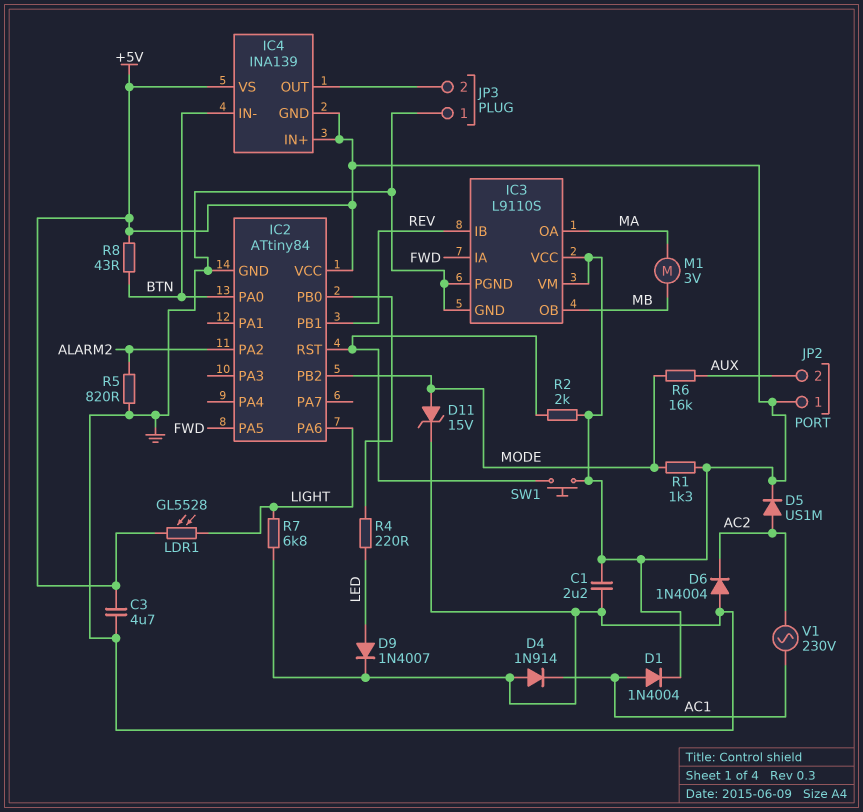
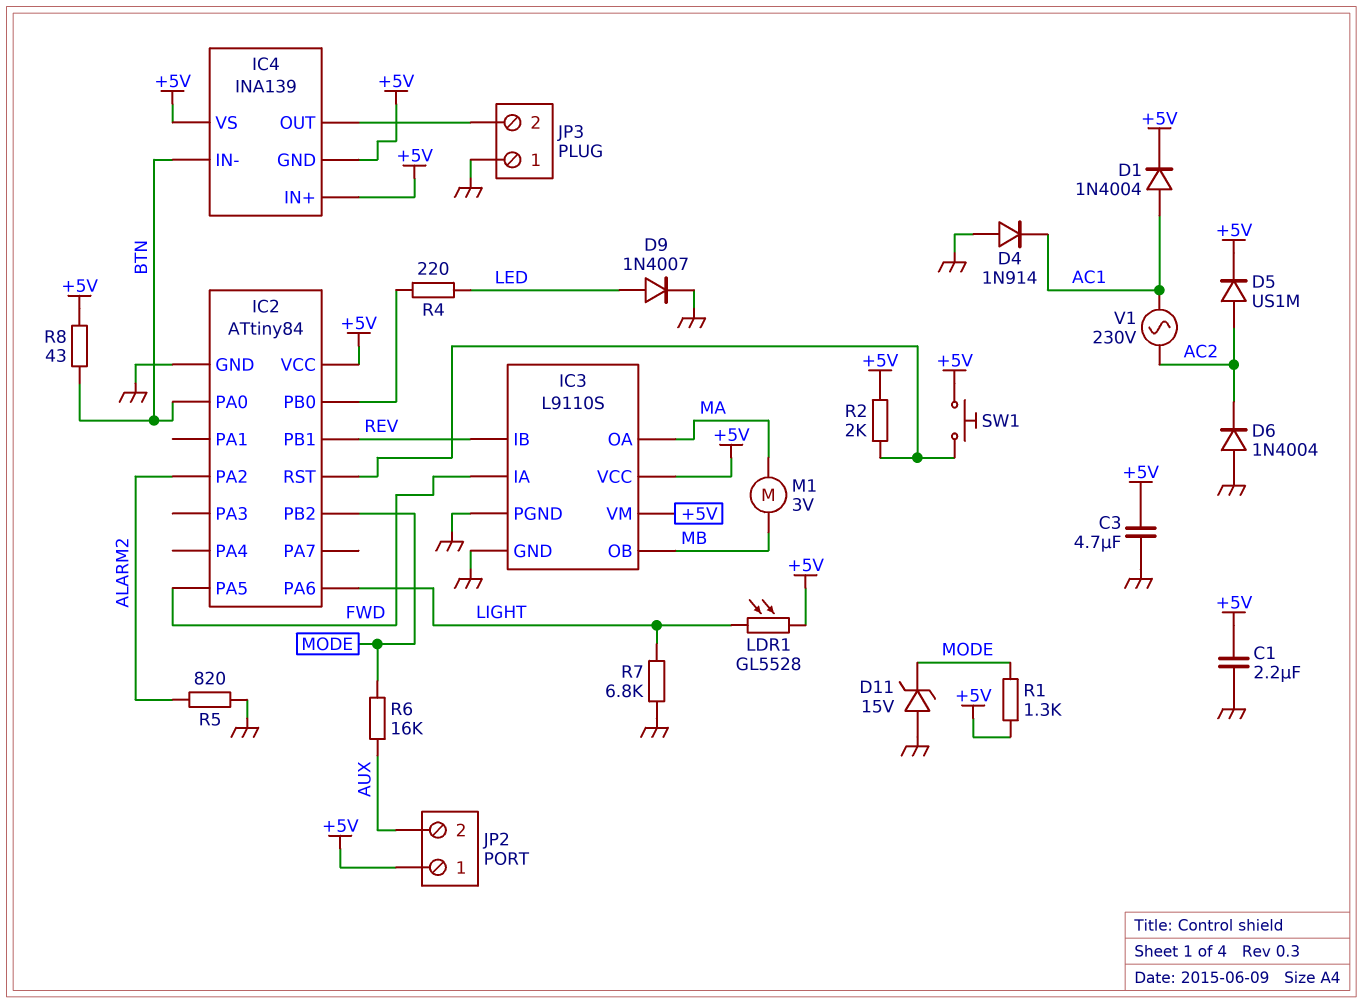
D11: zener 15V (A MODE, K GND) -> zener 15V (A GND, K MODE)

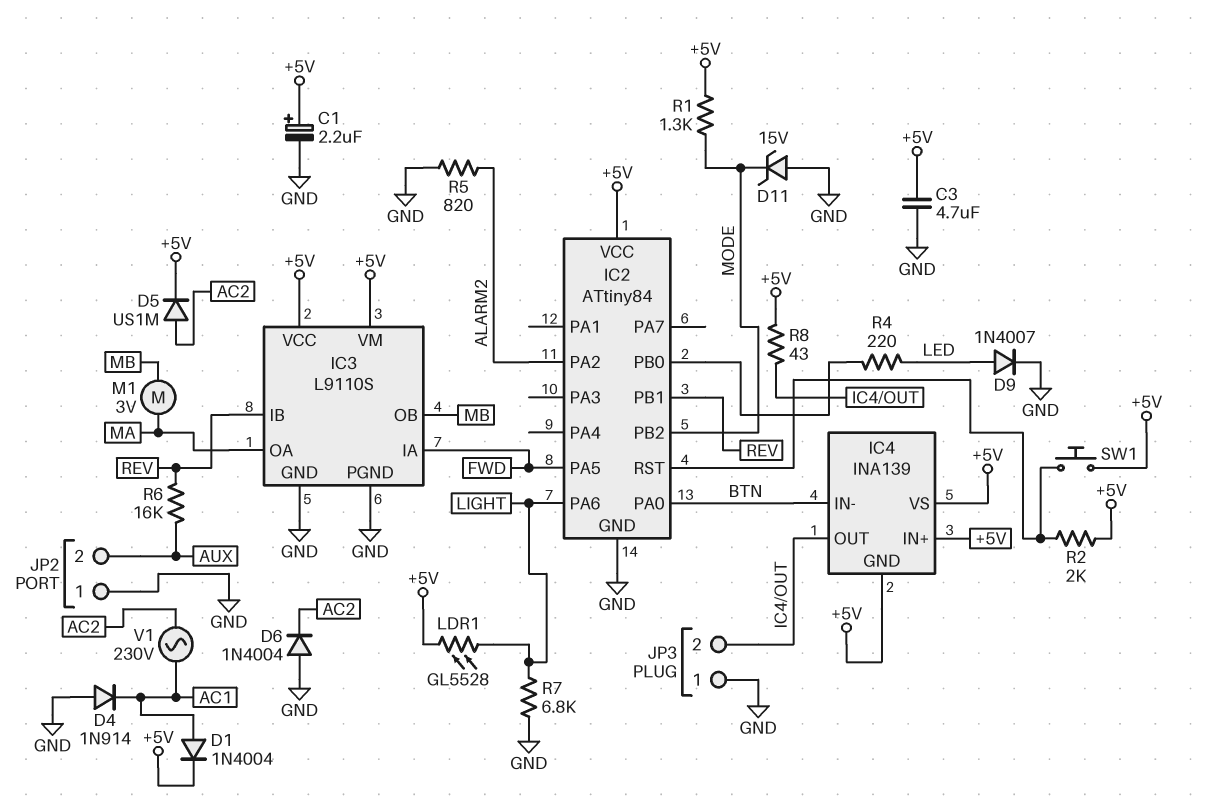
C1: 2.2uF (+5V, GND) -> 2.2uF (plus +5V, minus GND)
JP2 pin 1: +5V -> GND
R6: 16k (AUX, MODE) -> 16k (AUX, REV)
R8: 43 (+5V, BTN) -> 43 (+5V, IC4/OUT)

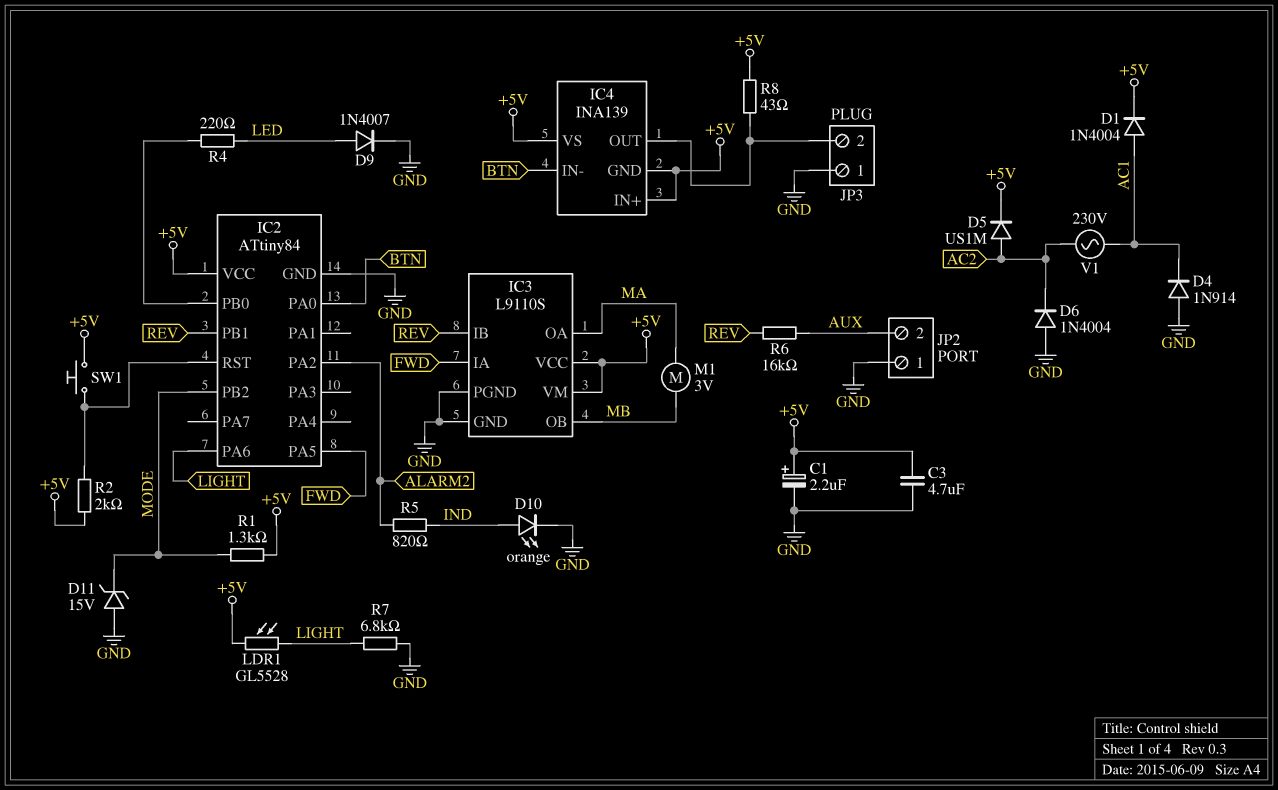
D10: none -> LED orange (A IND, K GND)
R5: 820 (ALARM2, GND) -> 820 (ALARM2, IND)

